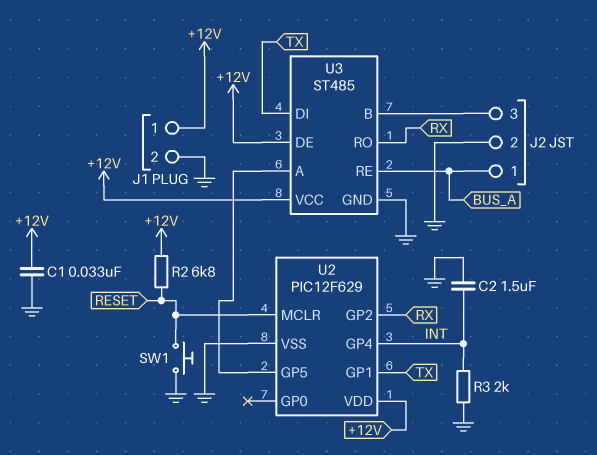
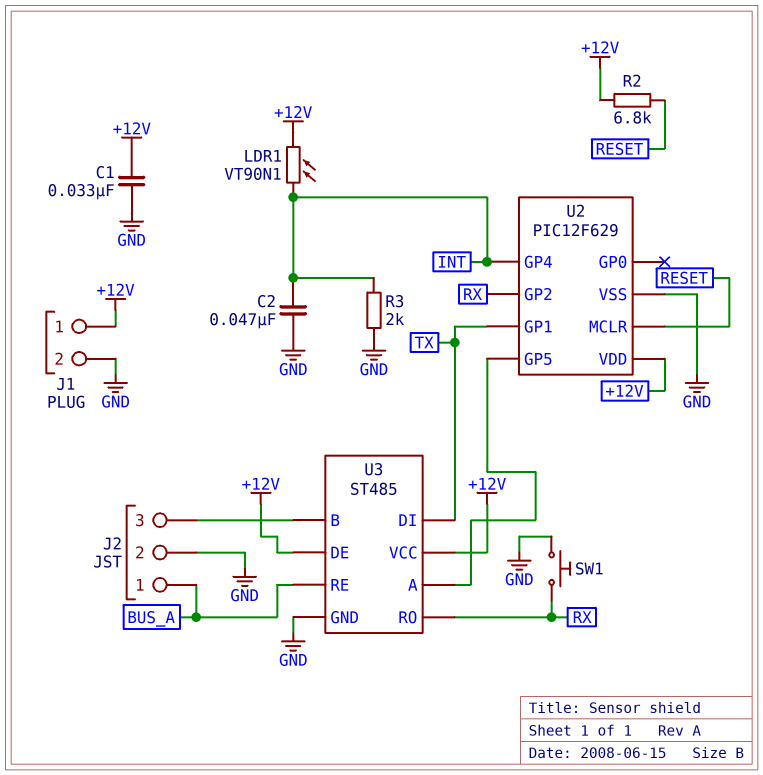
C2: 1.5uF (GND, INT) -> 47nF (GND, INT)
LDR1: none -> VT90N1 (+12V, INT)
SW1: button (GND, RESET) -> button (GND, RX)

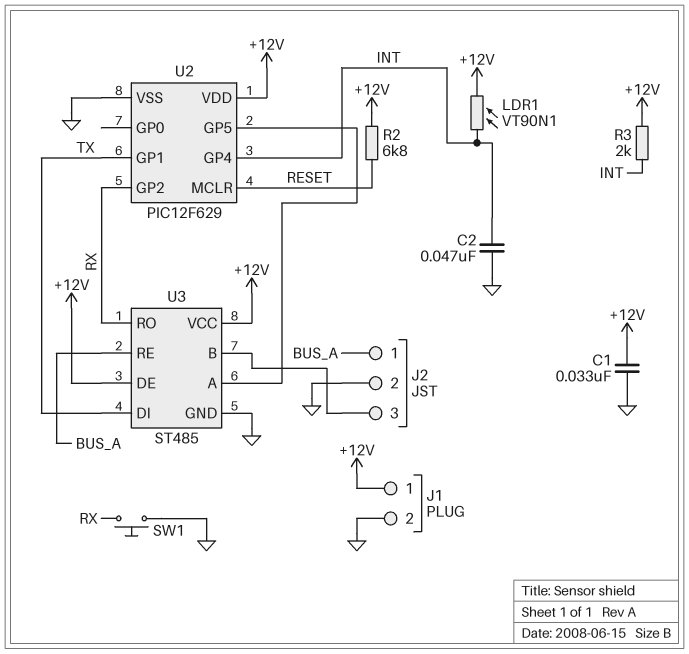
R3: 2k (GND, INT) -> 2k (+12V, INT)

